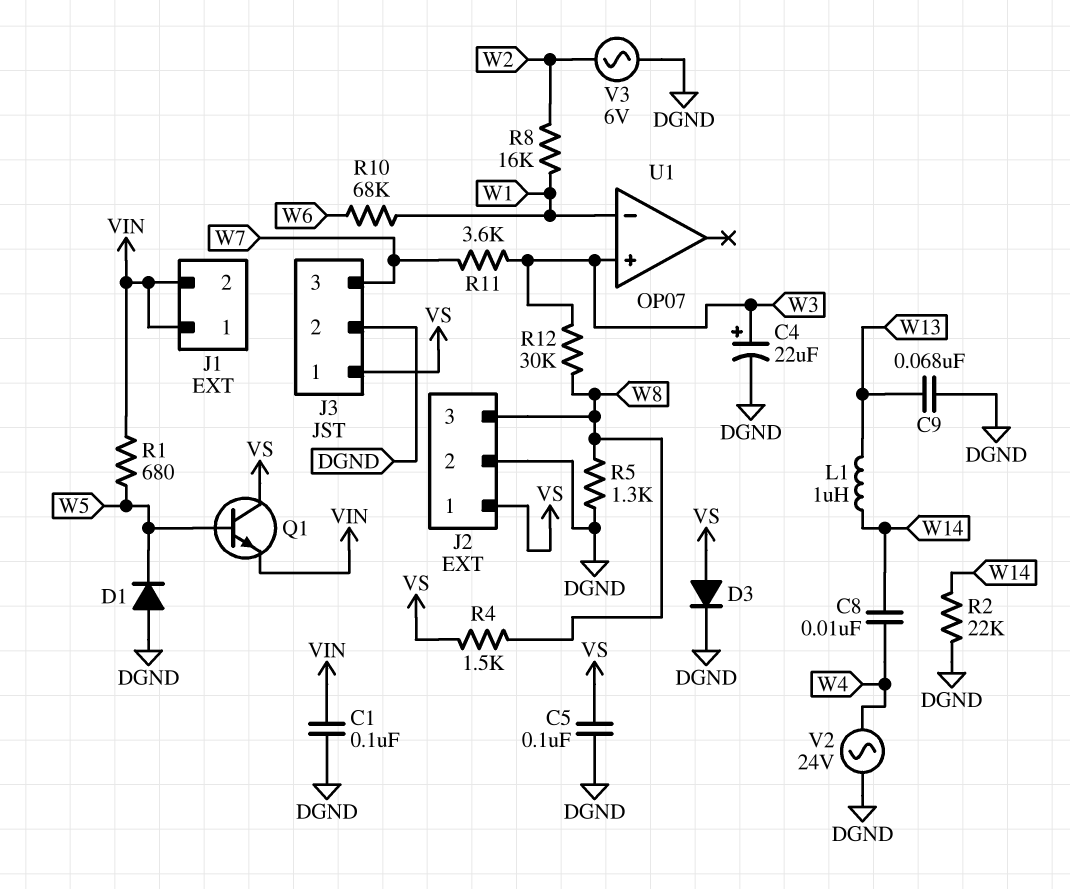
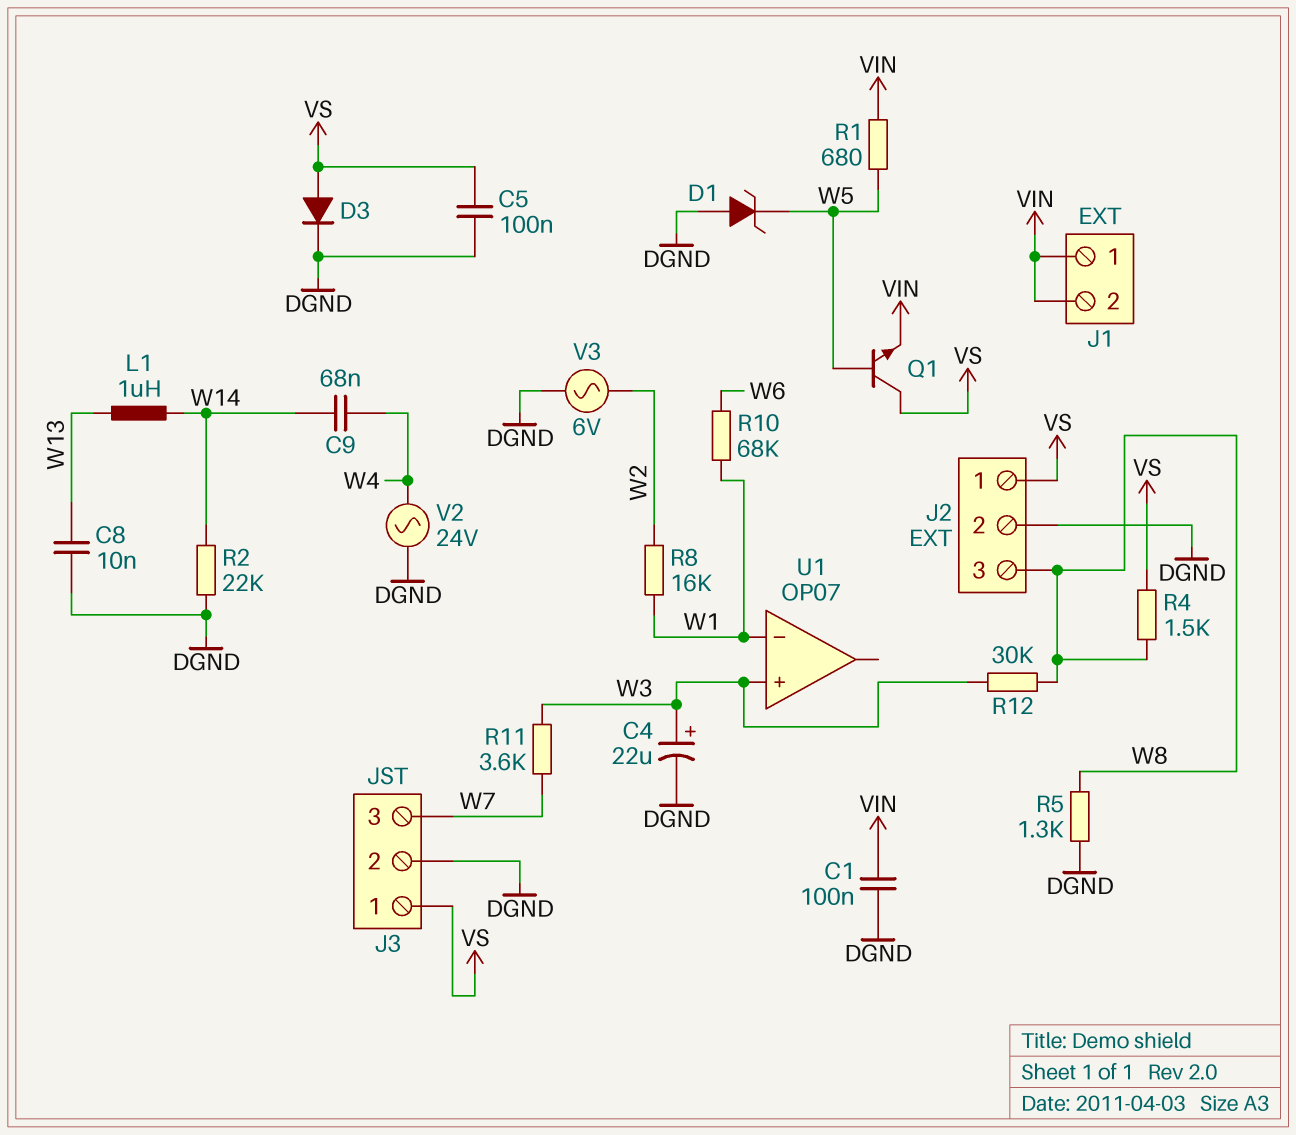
C8: 10nF (W4, W14) -> 10nF (DGND, W13)
C9: 68nF (DGND, W13) -> 68nF (W4, W14)
D1: diode (A DGND, K W5) -> zener (A DGND, K W5)

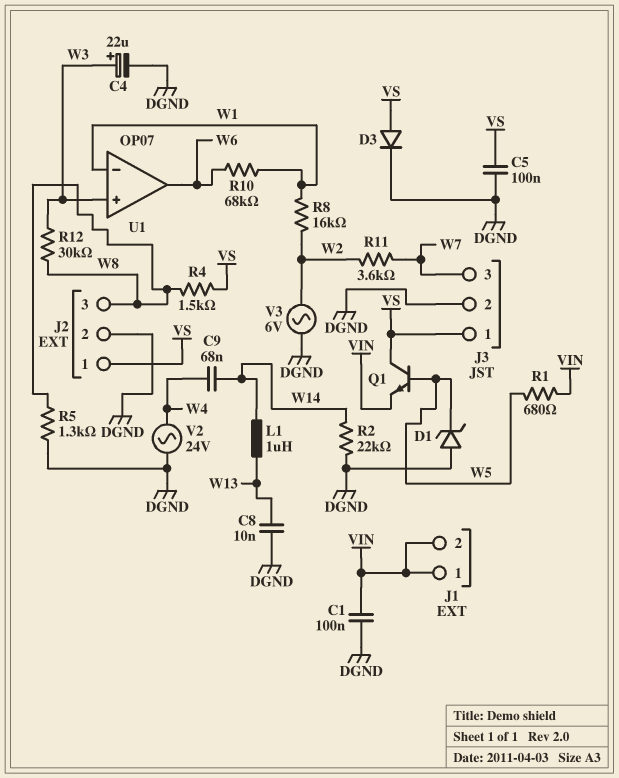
R11: 3.6k (W3, W7) -> 3.6k (W2, W7)
U1 pin out: none -> W6

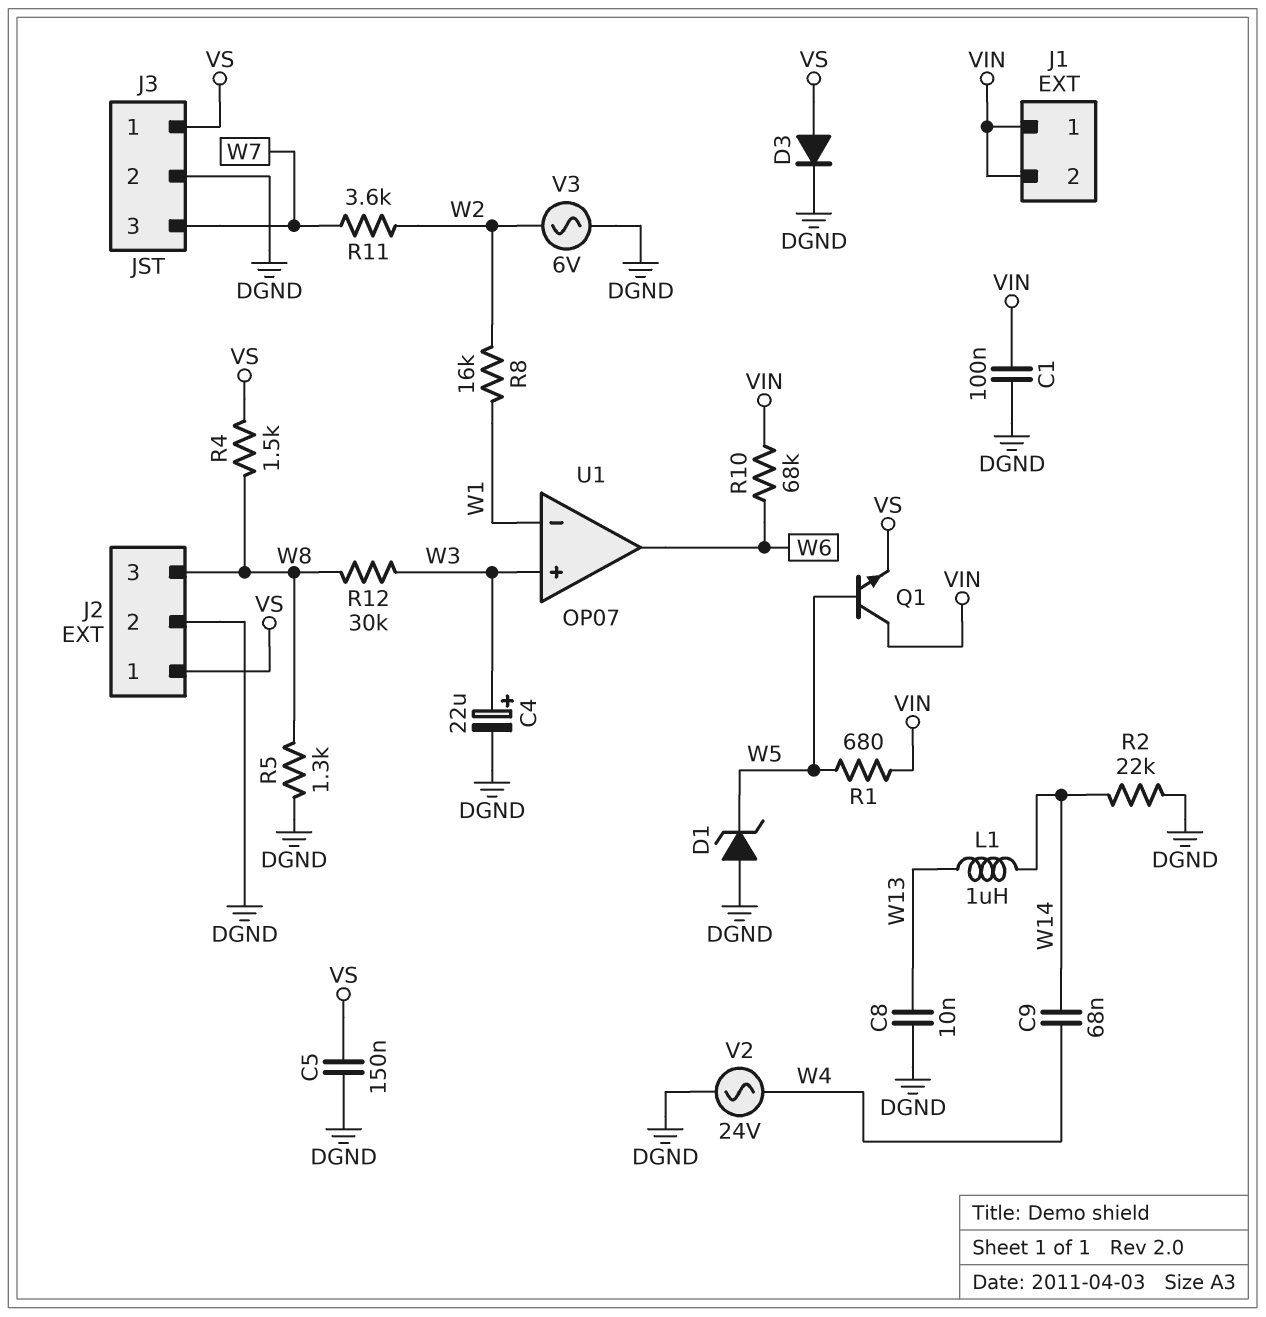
C5: 100nF (DGND, VS) -> 150nF (DGND, VS)
Q1: NPN (B W5, C VS, E VIN) -> NPN (B W5, C VIN, E VS)
R10: 68k (W1, W6) -> 68k (VIN, W6)

